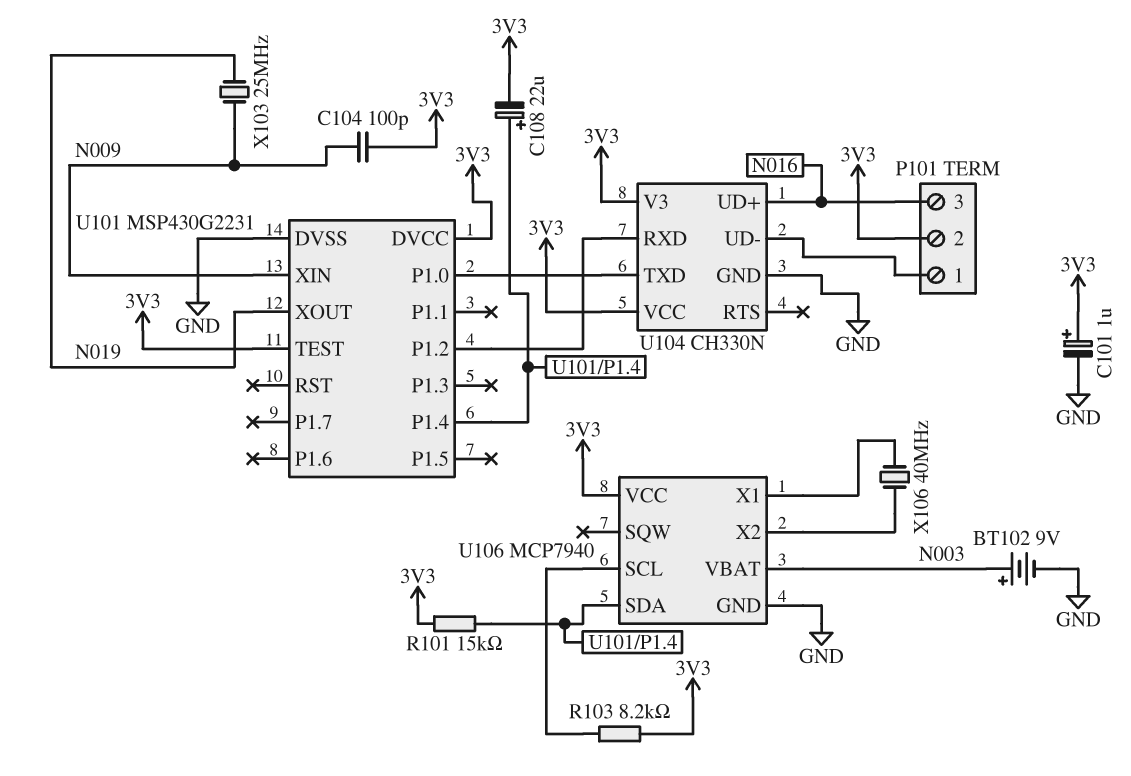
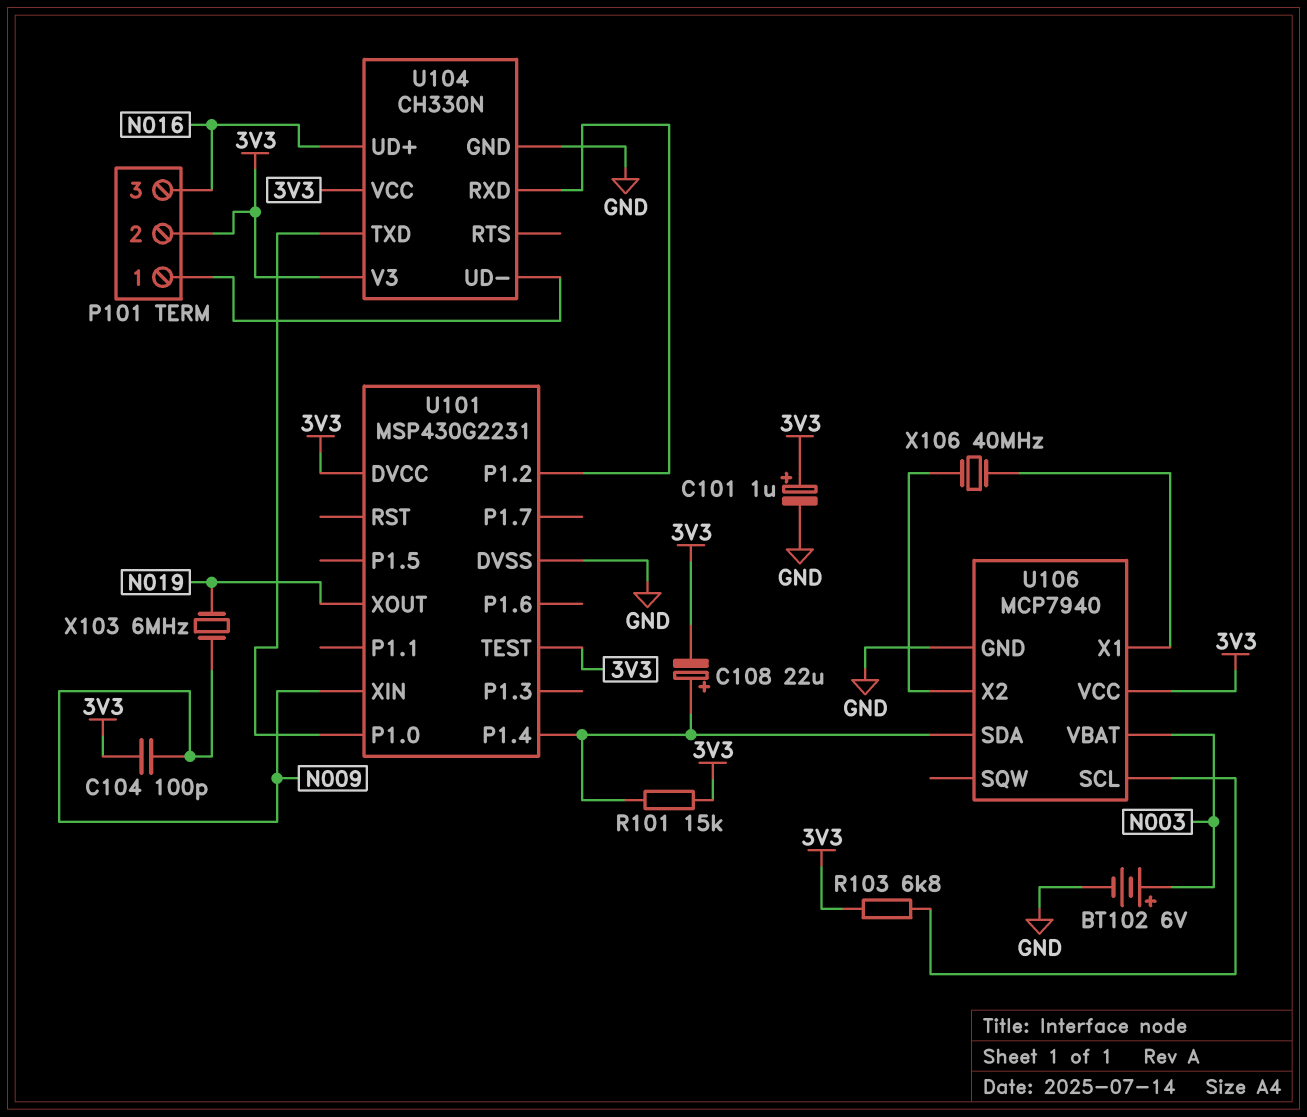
BT102: 9V (plus N003, minus GND) -> 6V (plus N003, minus GND)
R103: 8.2k (3V3, U106/SCL) -> 6.8k (3V3, U106/SCL)
X103: 25MHz (N009, N019) -> 6MHz (N009, N019)

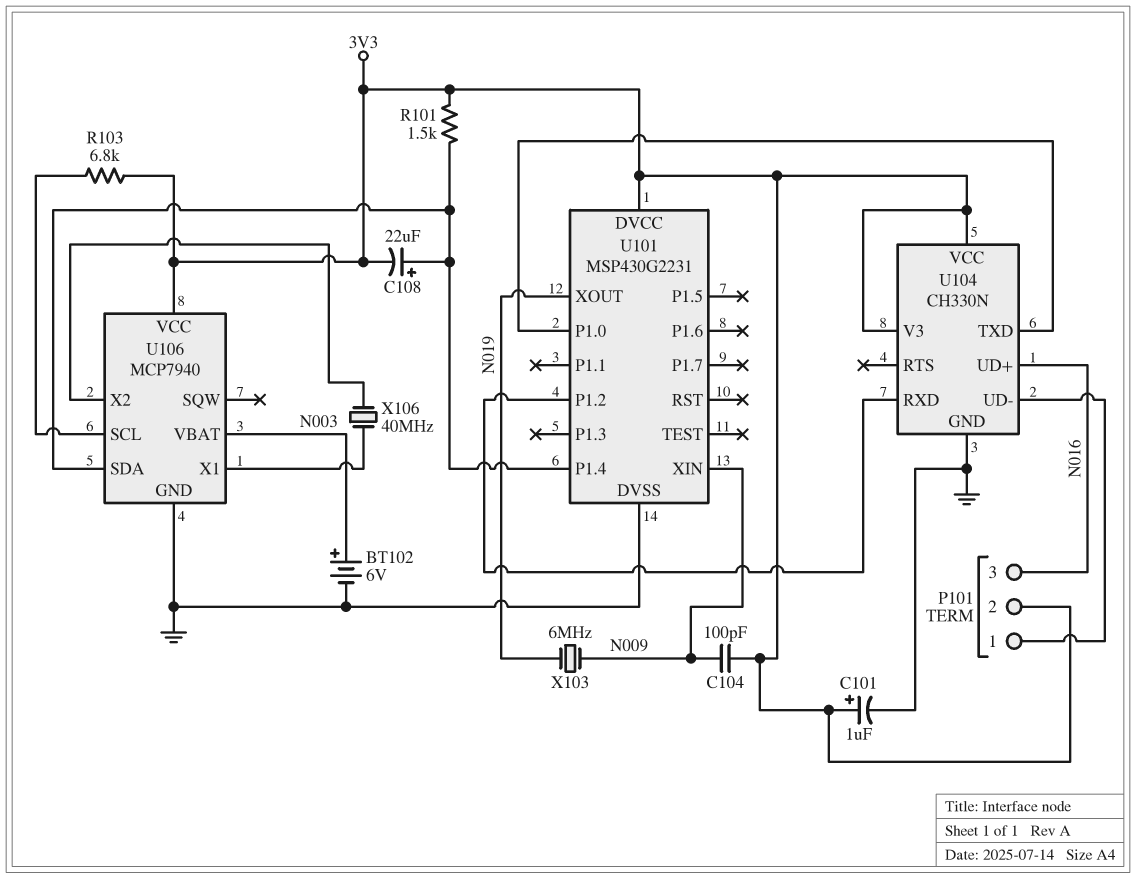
R101: 15k (3V3, U101/P1.4) -> 1.5k (3V3, U101/P1.4)
U101 pin TEST: 3V3 -> none

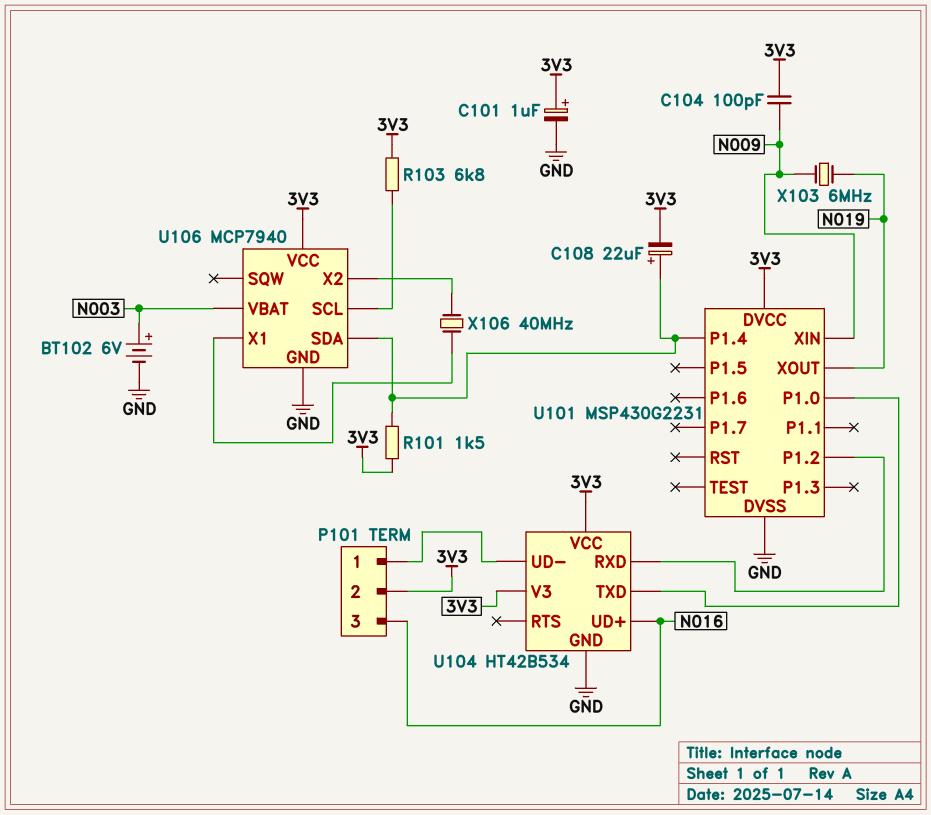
U104: CH330N -> HT42B534

